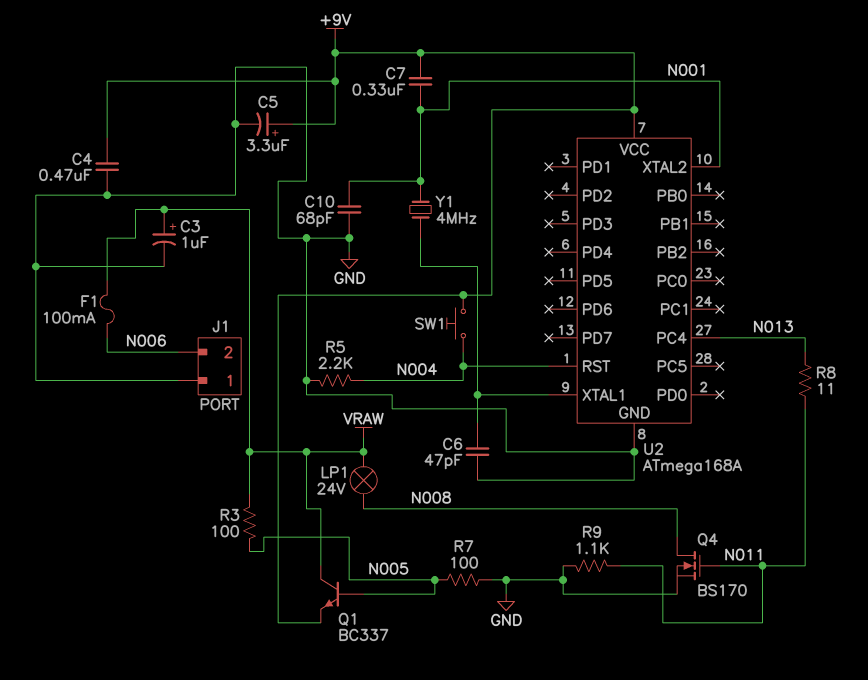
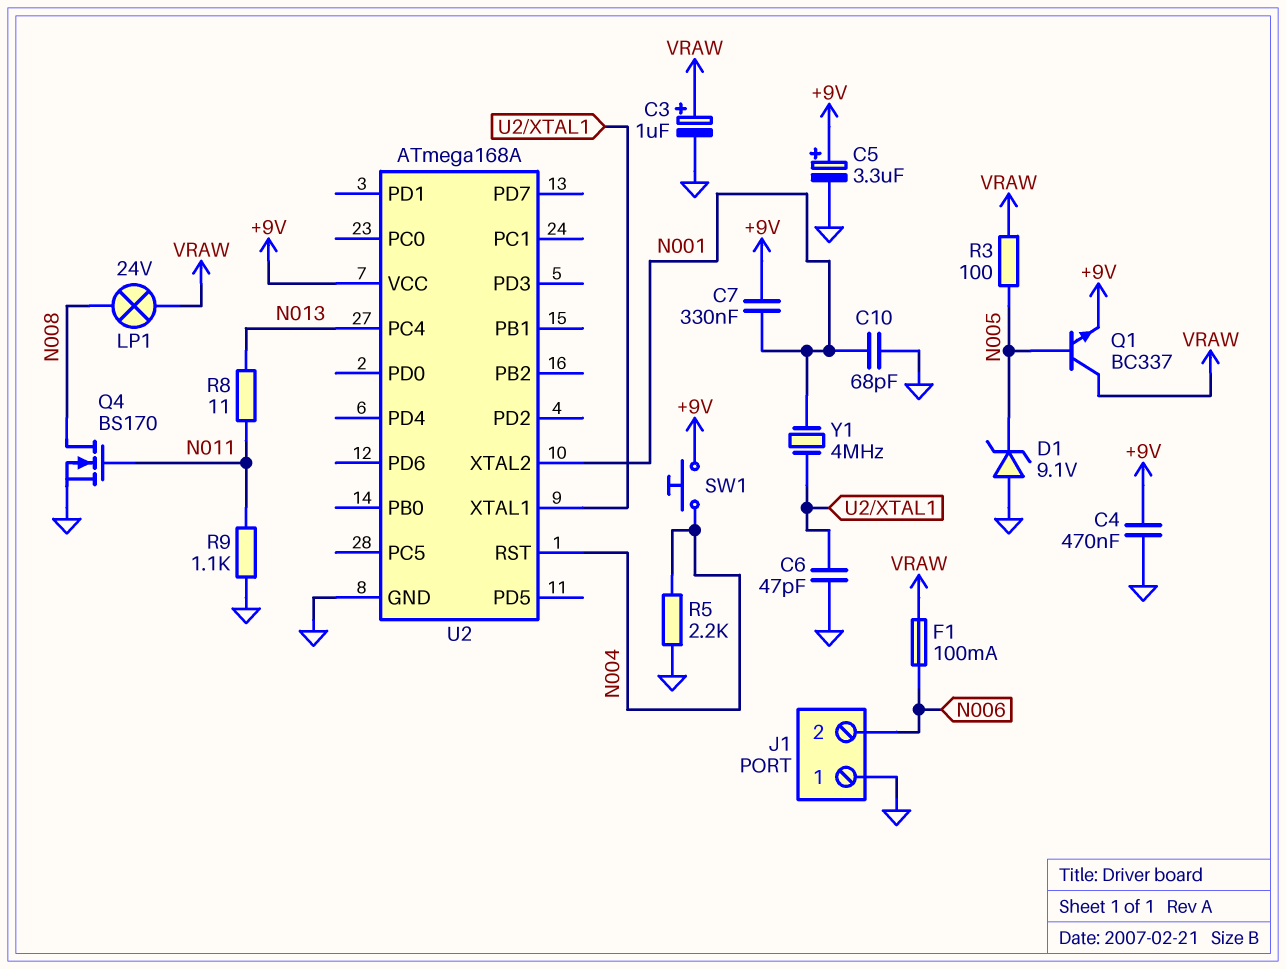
D1: none -> zener 9.1V (A GND, K N005)
R7: 100 (GND, N005) -> none

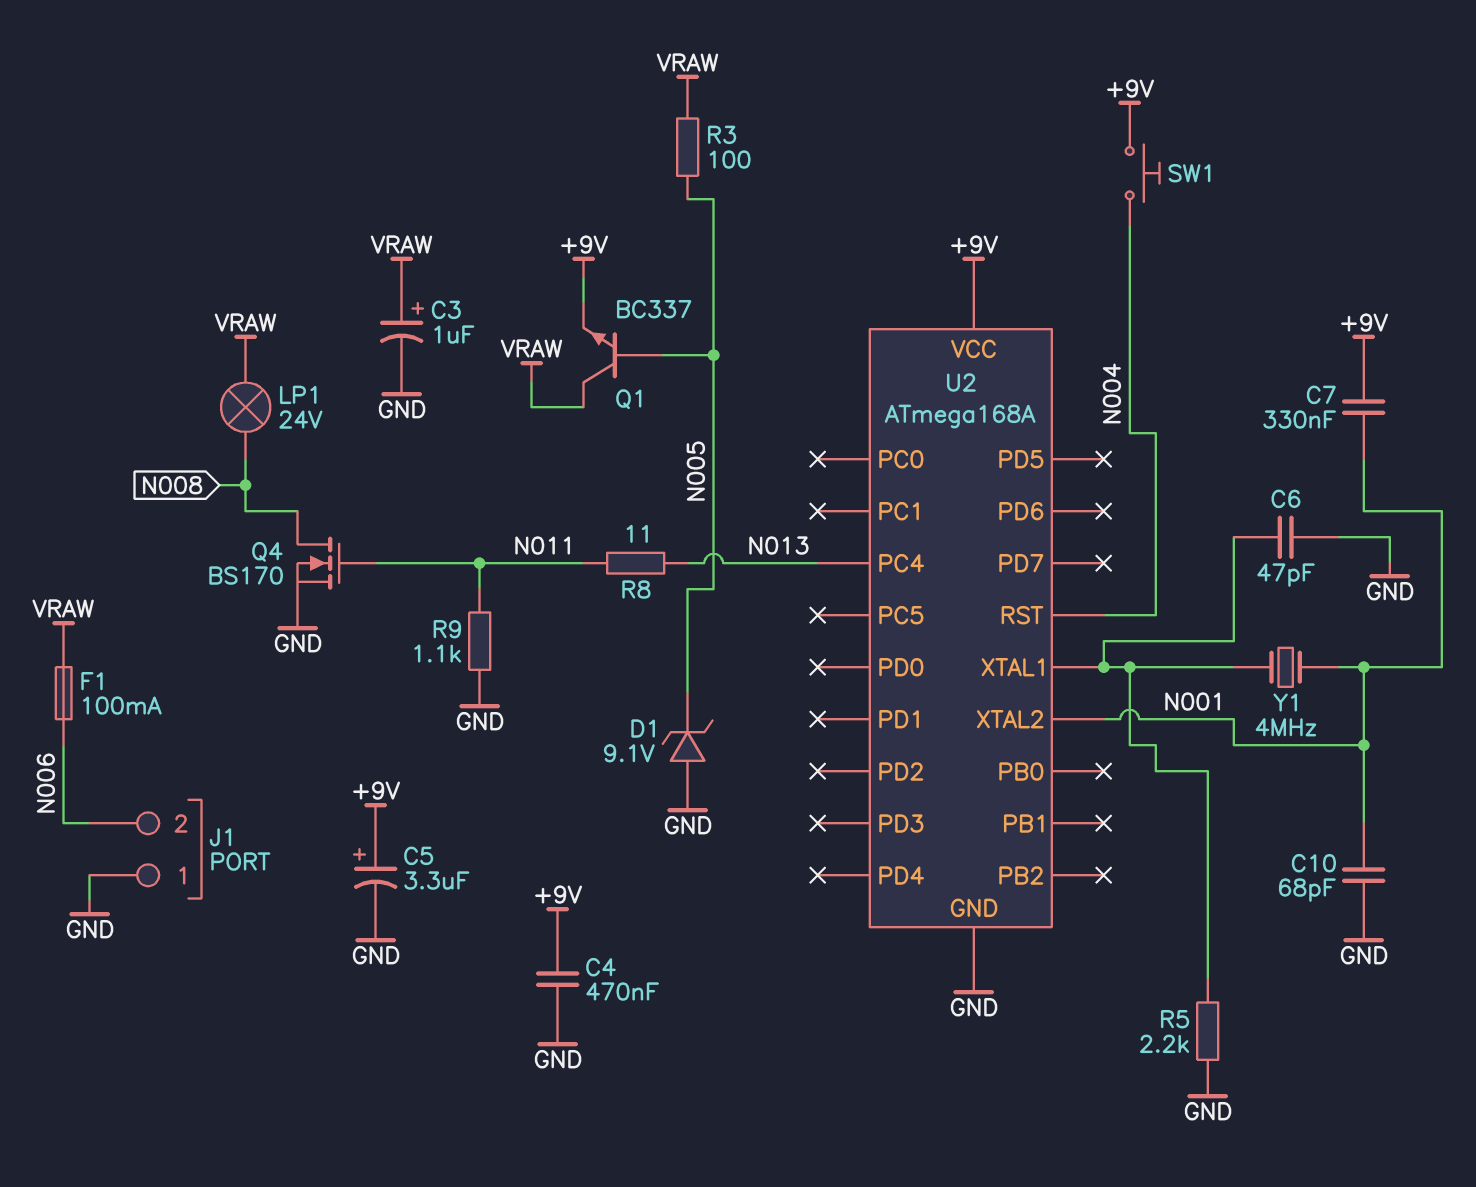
R5: 2.2k (GND, N004) -> 2.2k (GND, U2/XTAL1)

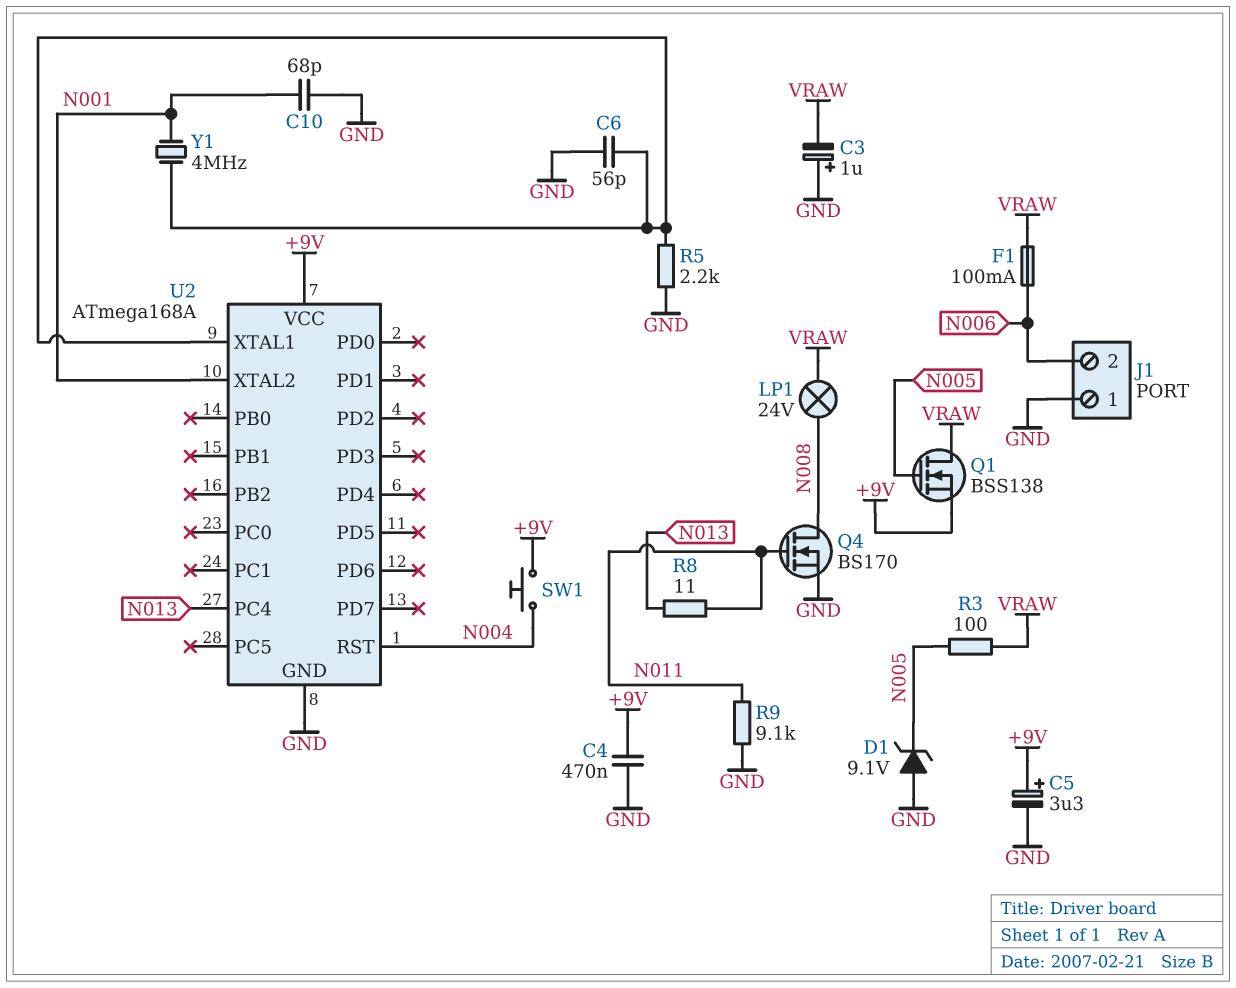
C3: 1uF (plus VRAW, minus GND) -> 1uF (plus GND, minus VRAW)
C6: 47pF (GND, U2/XTAL1) -> 56pF (GND, U2/XTAL1)
C7: 330nF (+9V, N001) -> none
Q1: NPN BC337 (B N005, C VRAW, E +9V) -> NMOS BSS138 (G N005, D VRAW, S +9V)
R9: 1.1k (GND, N011) -> 9.1k (GND, N011)

